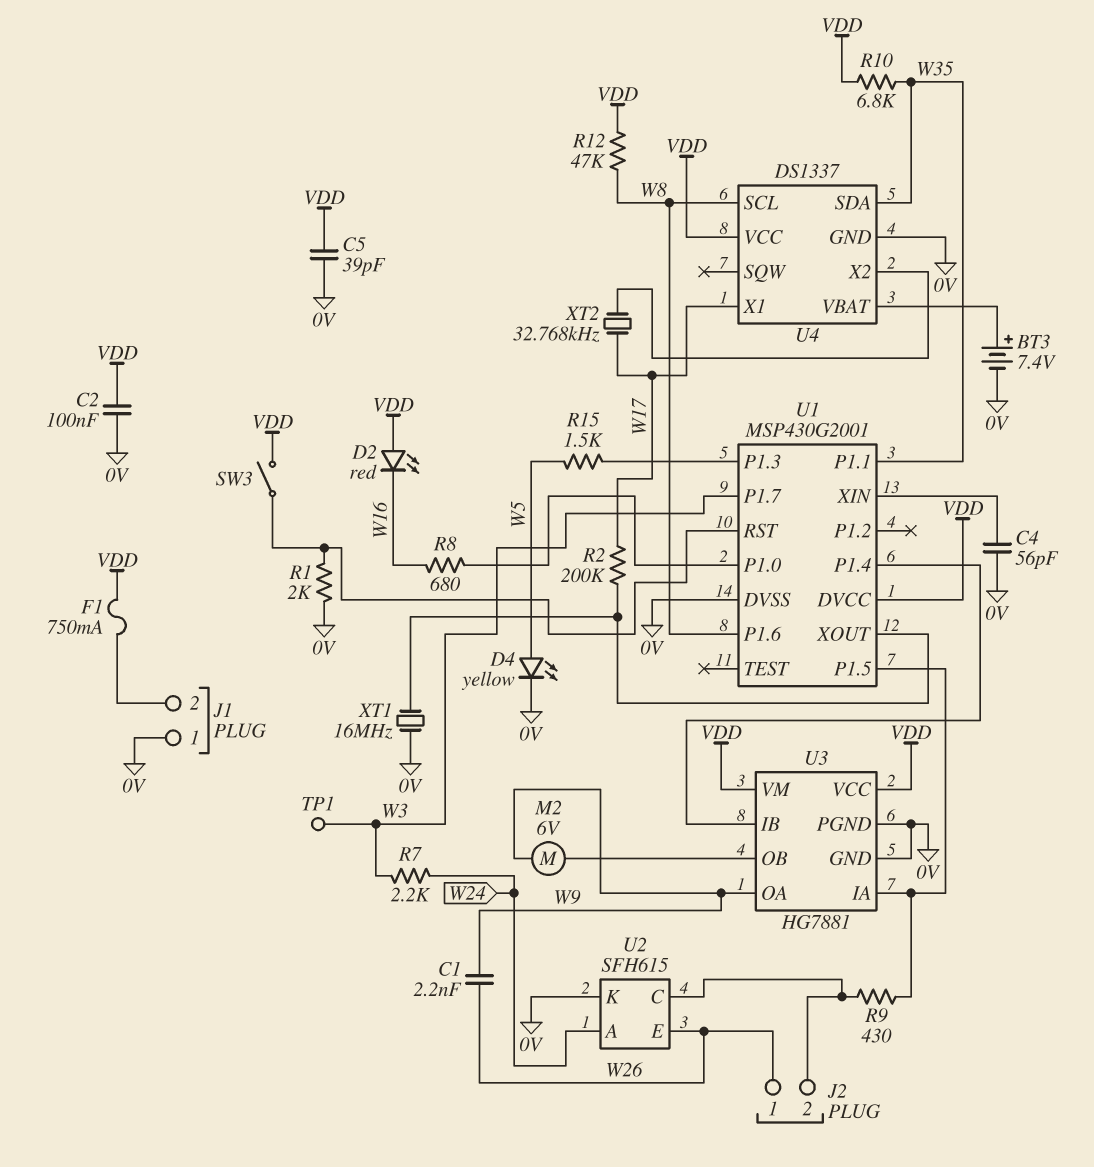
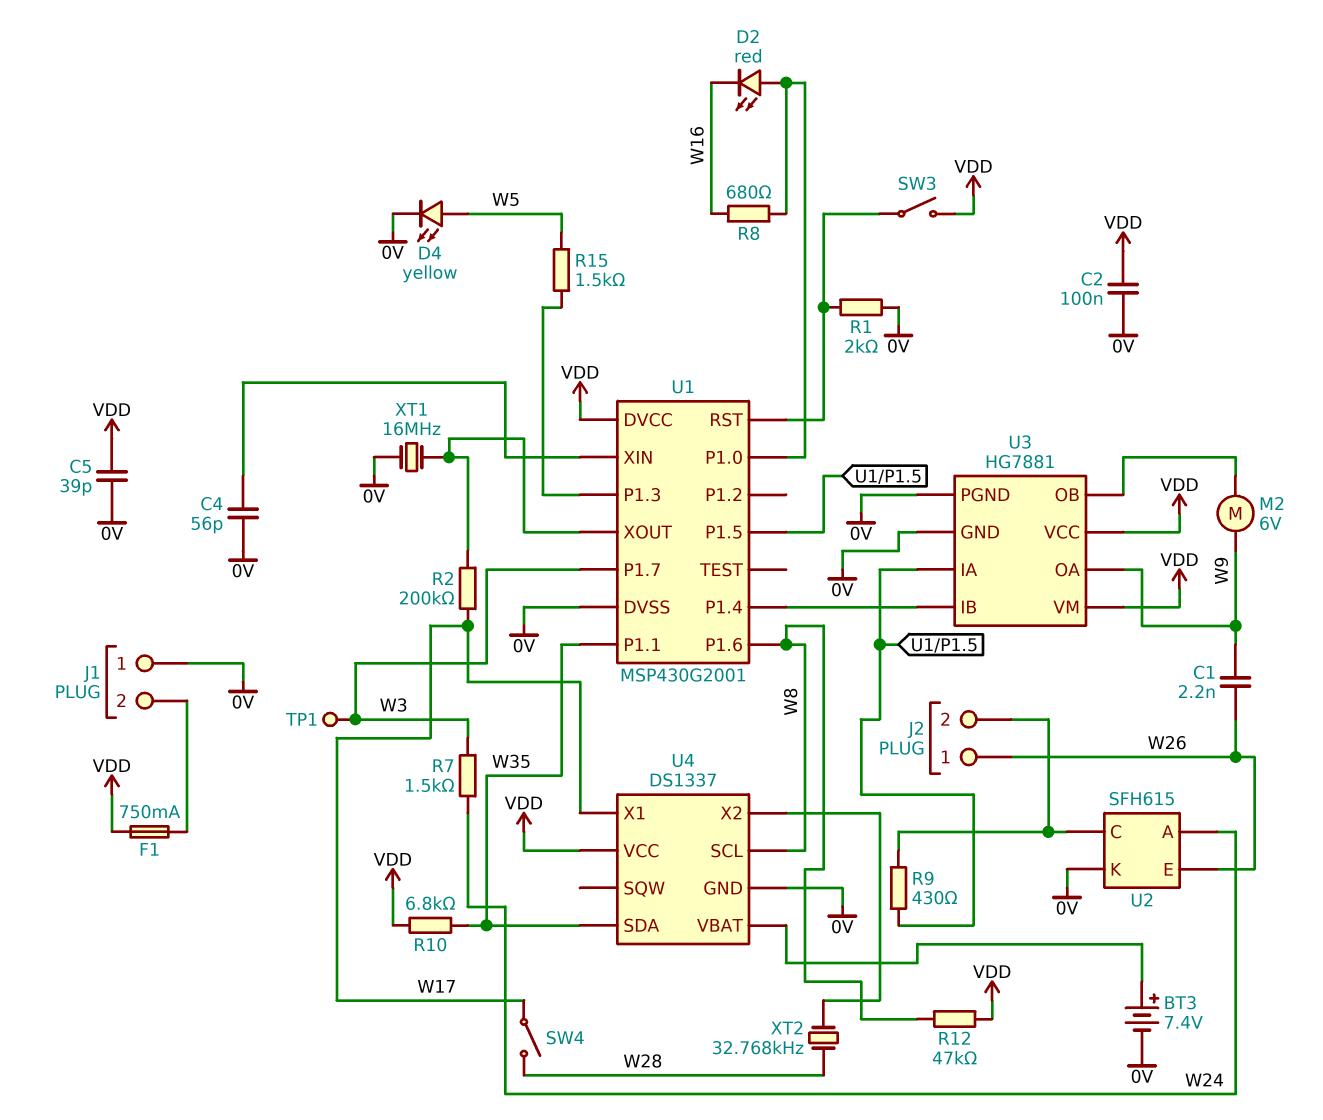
D2: LED red (A VDD, K W16) -> LED red (A U1/P1.0, K W16)
R7: 2.2k (W3, W24) -> 1.5k (W3, W24)
SW4: none -> switch (W17, W28)
XT2: 32.768kHz (U4/X2, W17) -> 32.768kHz (U4/X2, W28)

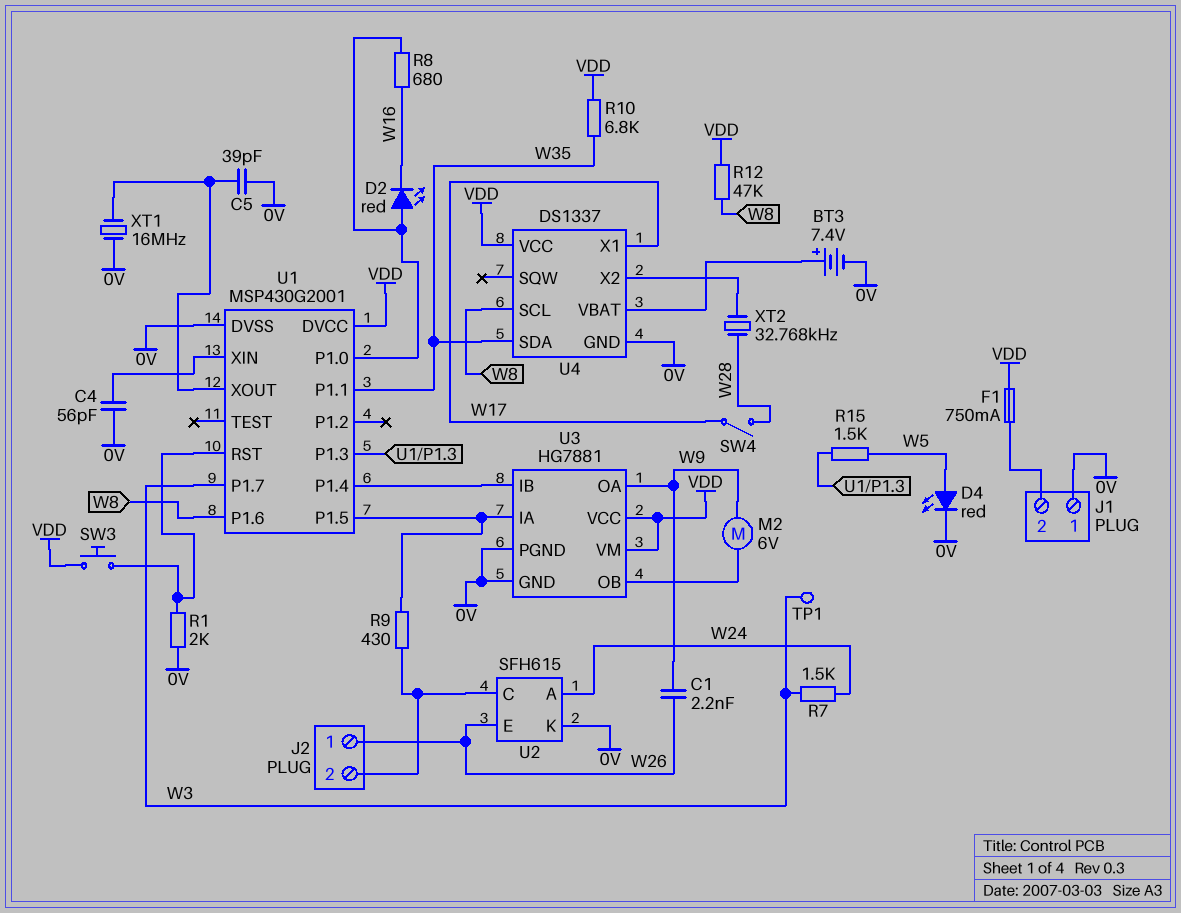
C2: 100nF (0V, VDD) -> none
C5: 39pF (0V, VDD) -> 39pF (0V, U1/XOUT)
D4: LED yellow (A W5, K 0V) -> LED red (A W5, K 0V)
R2: 200k (U1/XOUT, W17) -> none
SW3: switch (U1/RST, VDD) -> button (U1/RST, VDD)

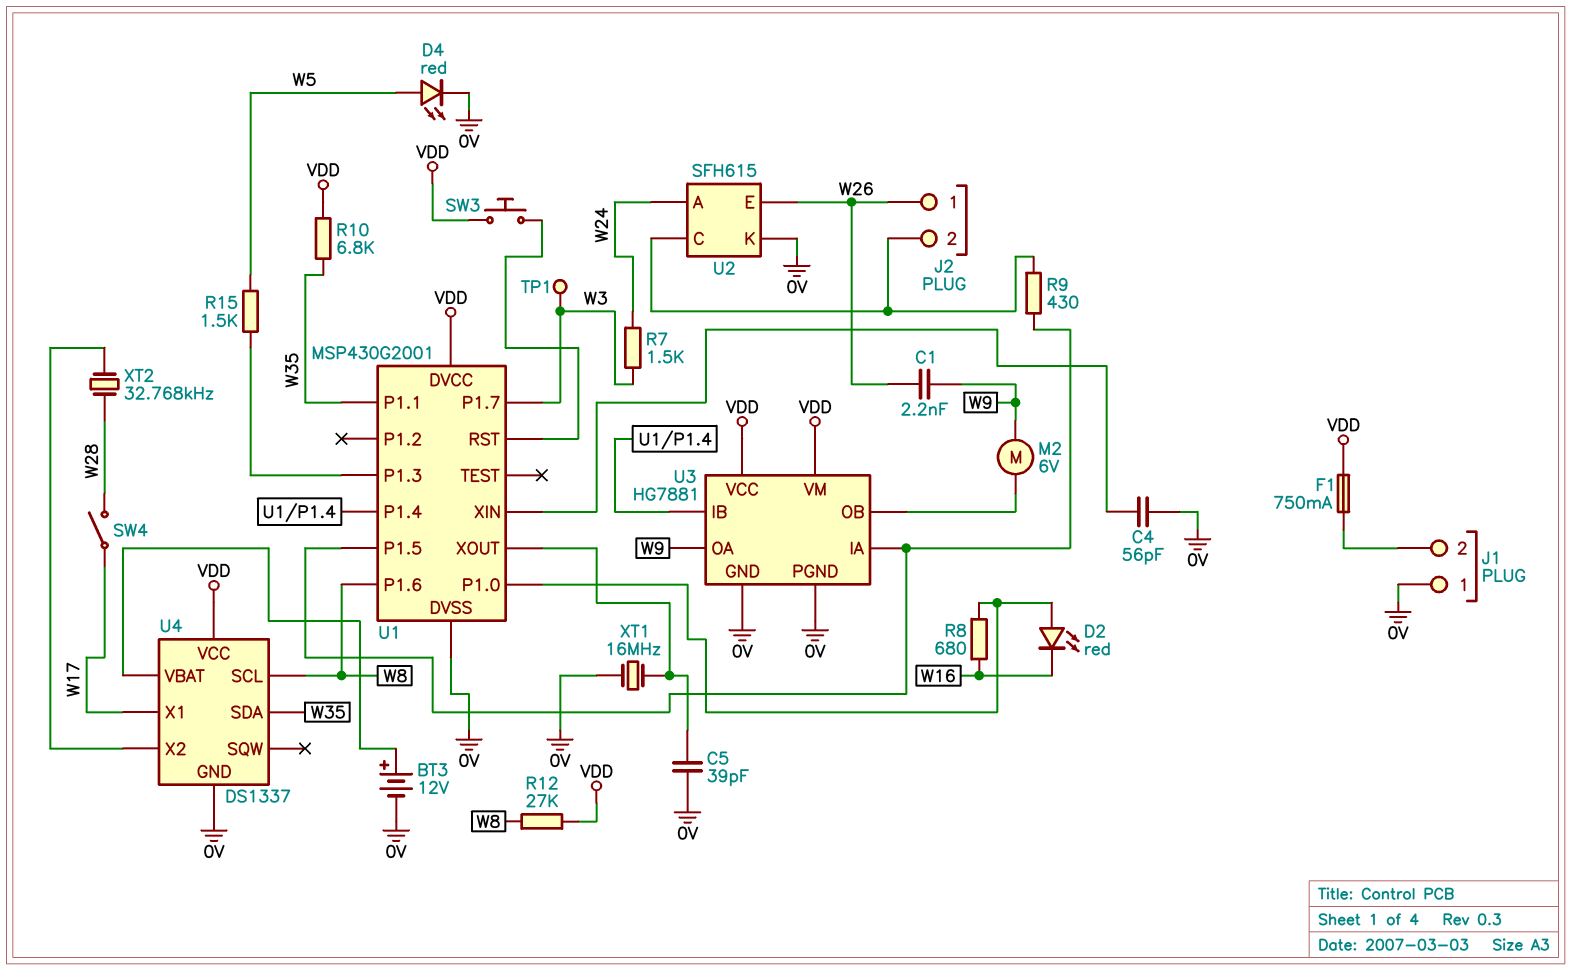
BT3: 7.4V (plus U4/VBAT, minus 0V) -> 12V (plus U4/VBAT, minus 0V)
R1: 2k (0V, U1/RST) -> none
R12: 47k (VDD, W8) -> 27k (VDD, W8)

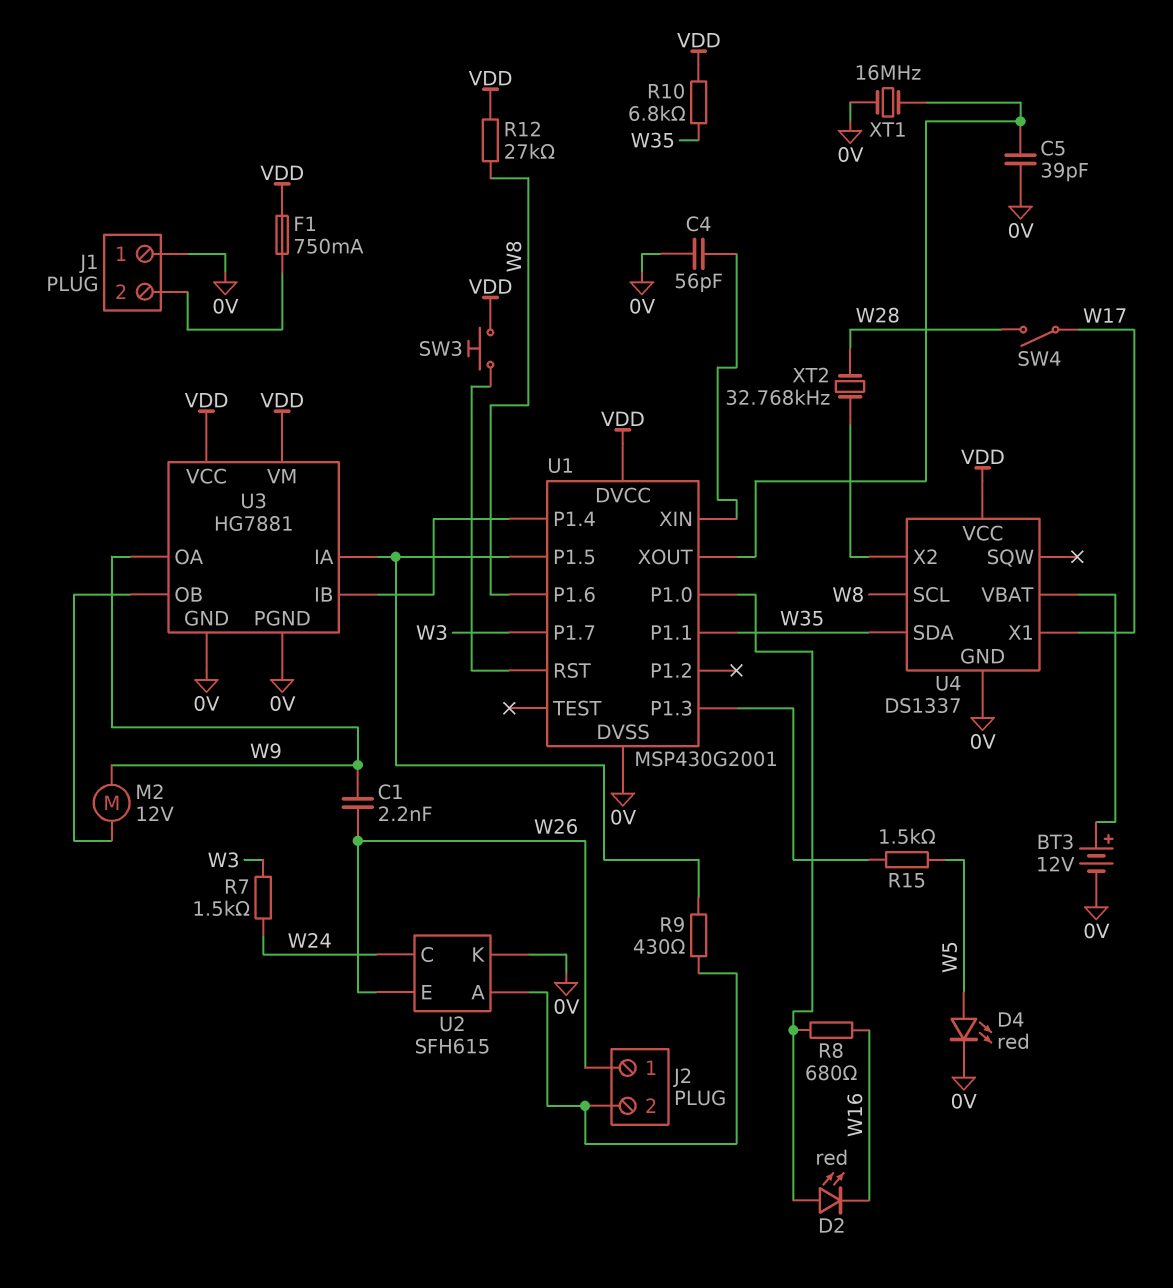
M2: motor 6V (U3/OB, W9) -> motor 12V (U3/OB, W9)
TP1: test point (W3) -> none
U2 pin A: W24 -> J2/2
U2 pin C: J2/2 -> W24

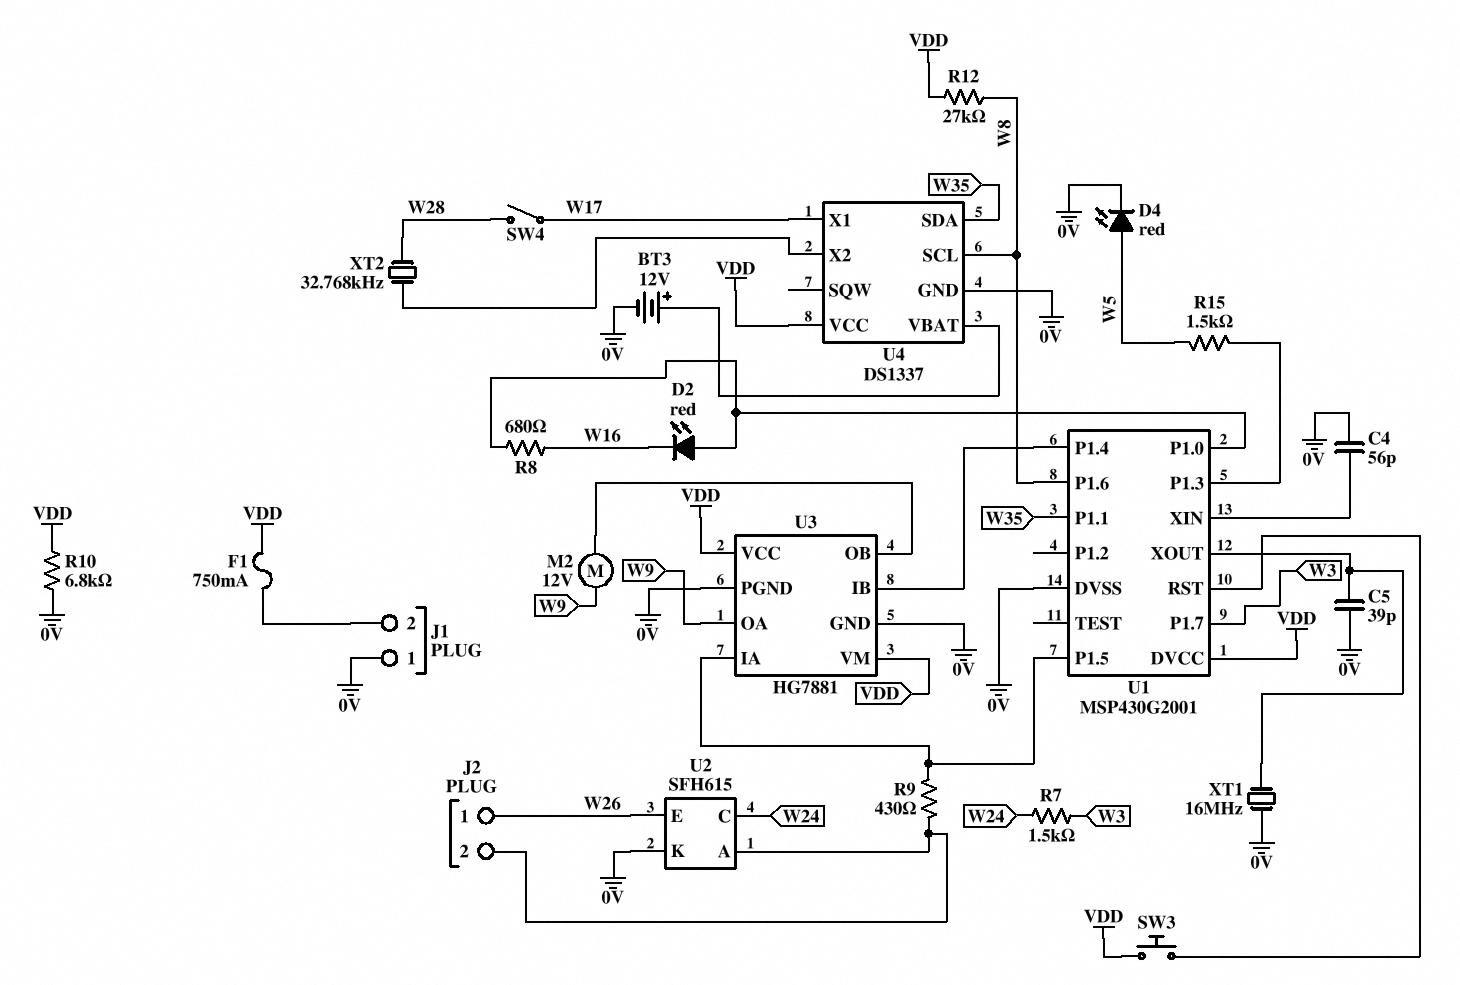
C1: 2.2nF (W9, W26) -> none
R10: 6.8k (VDD, W35) -> 6.8k (0V, VDD)

